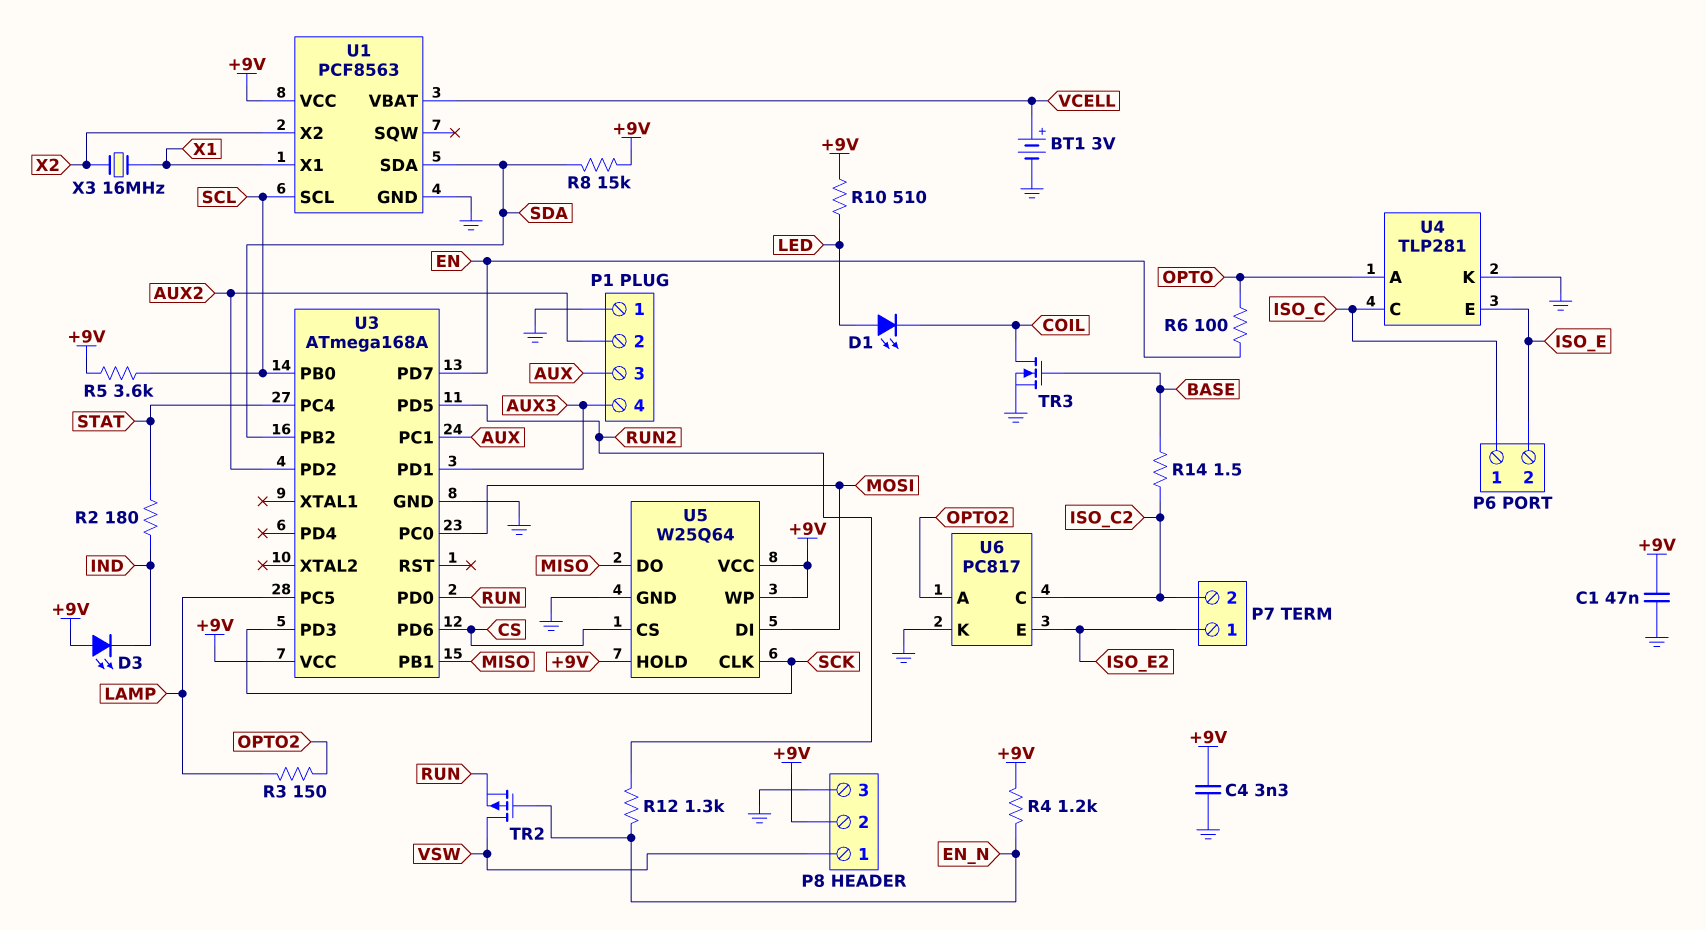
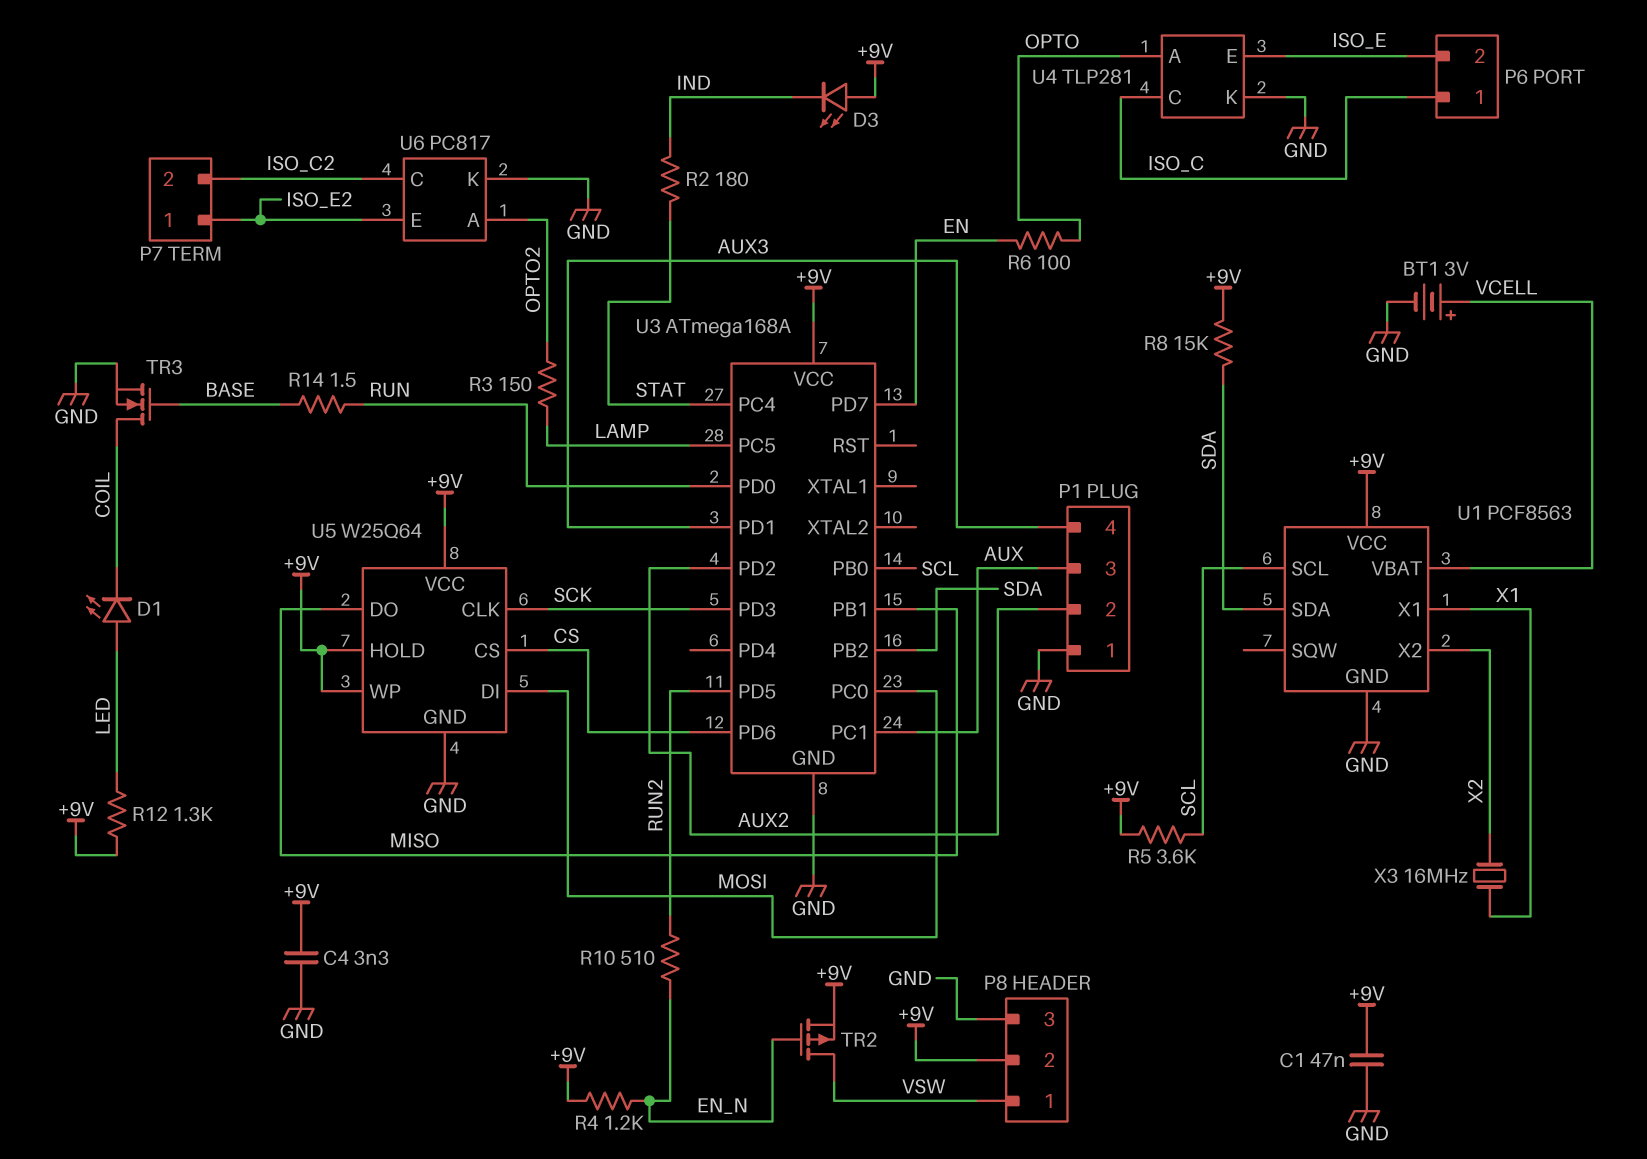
R10: 510 (+9V, LED) -> 510 (EN_N, RUN2)
R12: 1.3k (EN_N, RUN2) -> 1.3k (+9V, LED)
R14: 1.5 (BASE, ISO_C2) -> 1.5 (BASE, RUN)
TR2: PMOS (G EN_N, D VSW, S RUN) -> PMOS (G EN_N, D VSW, S +9V)

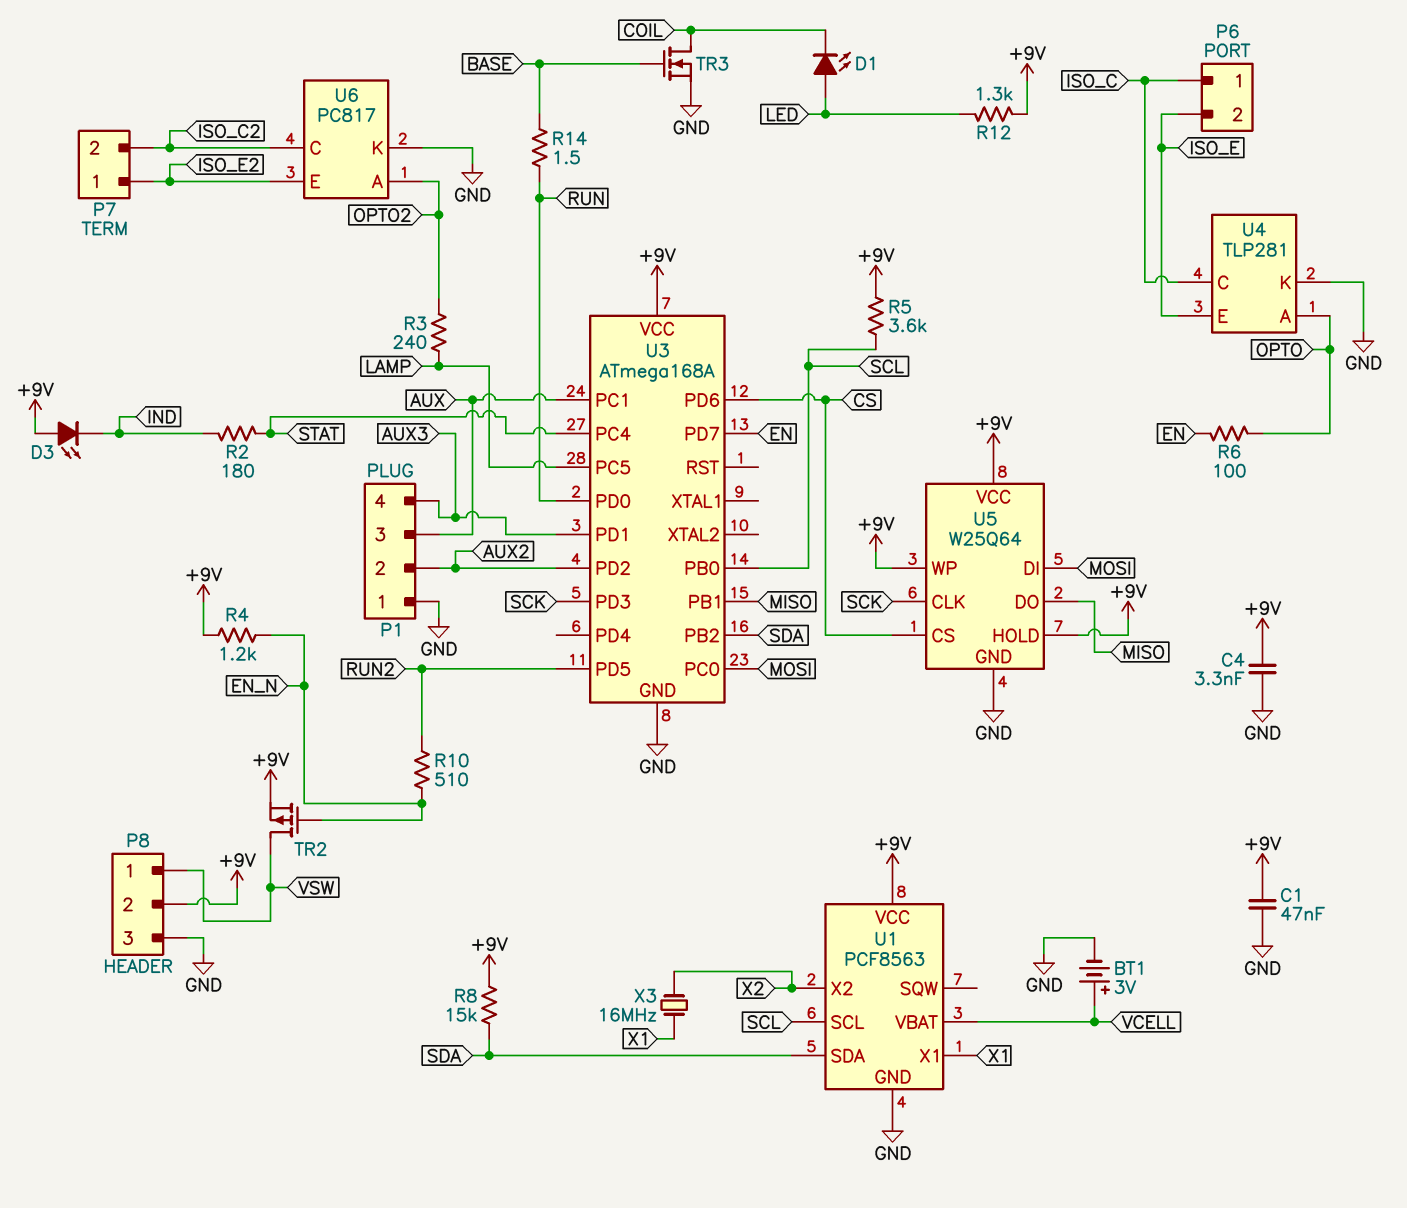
R3: 150 (LAMP, OPTO2) -> 240 (LAMP, OPTO2)

